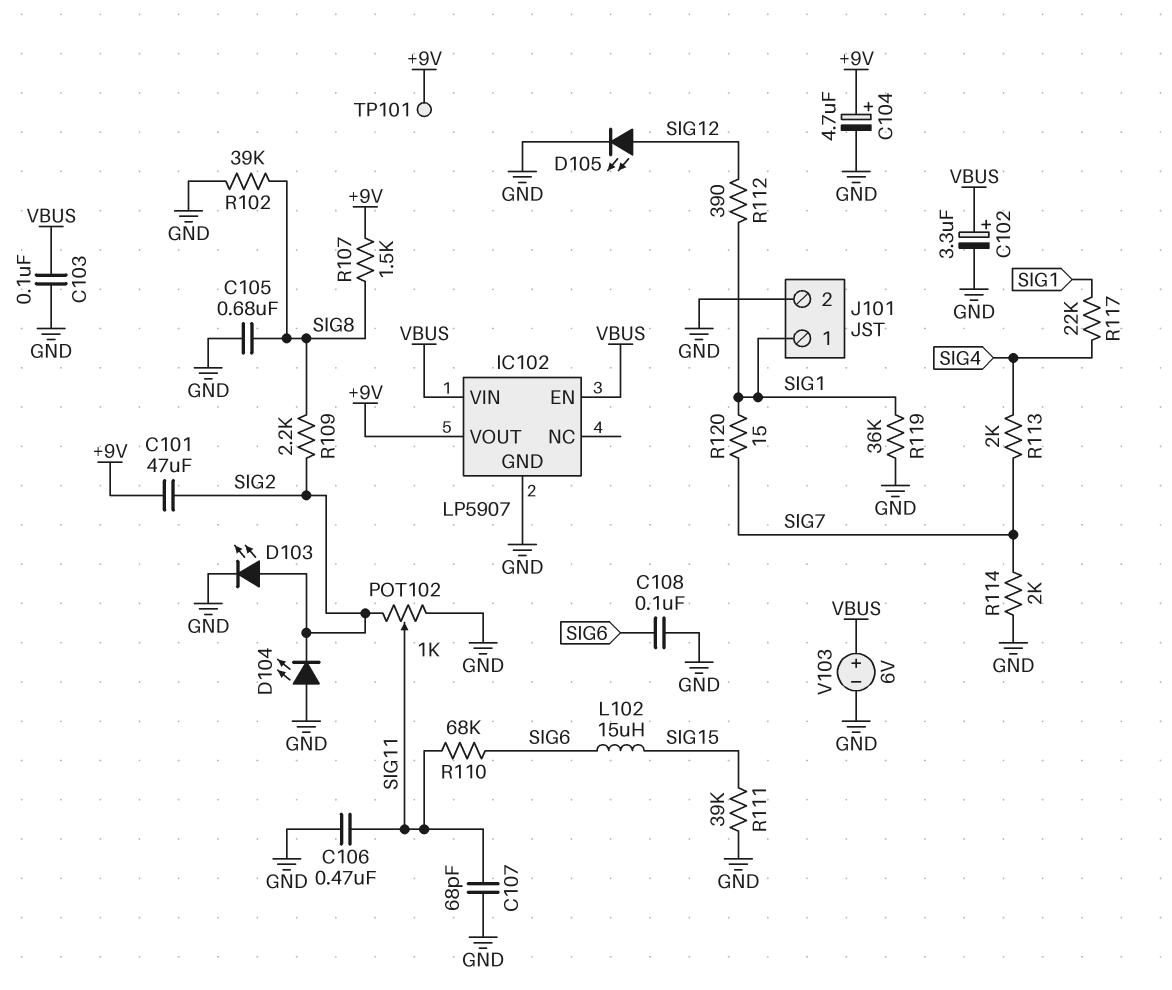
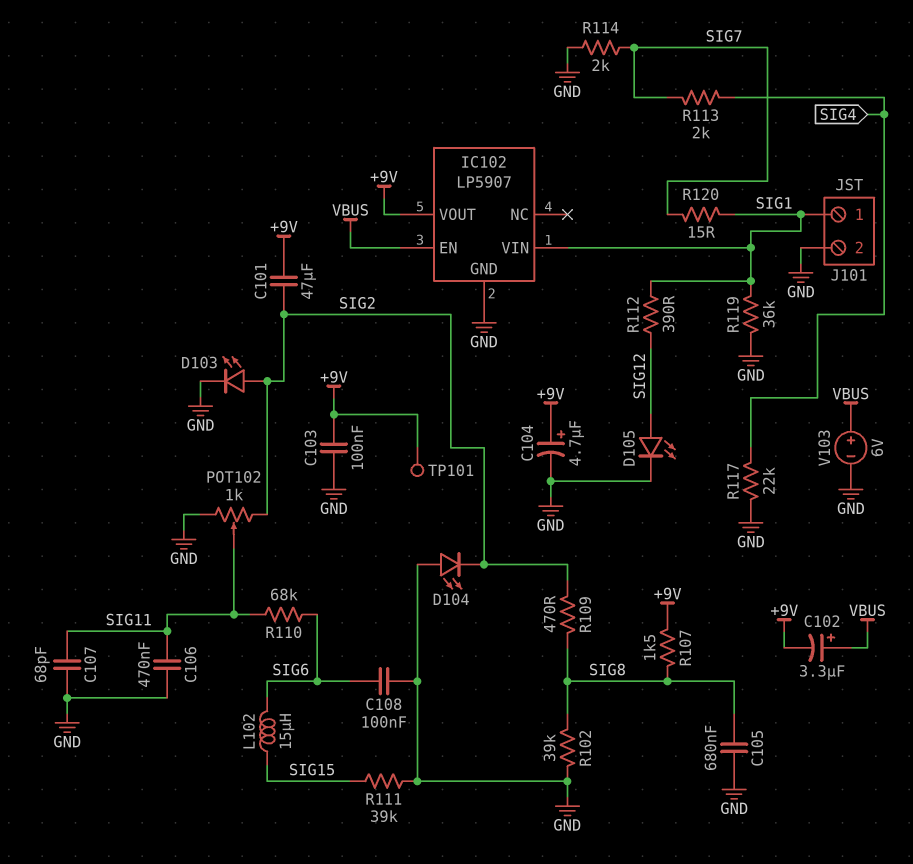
C102: 3.3uF (plus VBUS, minus GND) -> 3.3uF (plus VBUS, minus +9V)
C103: 100nF (GND, VBUS) -> 100nF (+9V, GND)
IC102 pin VIN: VBUS -> SIG1
R109: 2.2k (SIG2, SIG8) -> 470 (SIG2, SIG8)
R117: 22k (SIG1, SIG4) -> 22k (GND, SIG4)

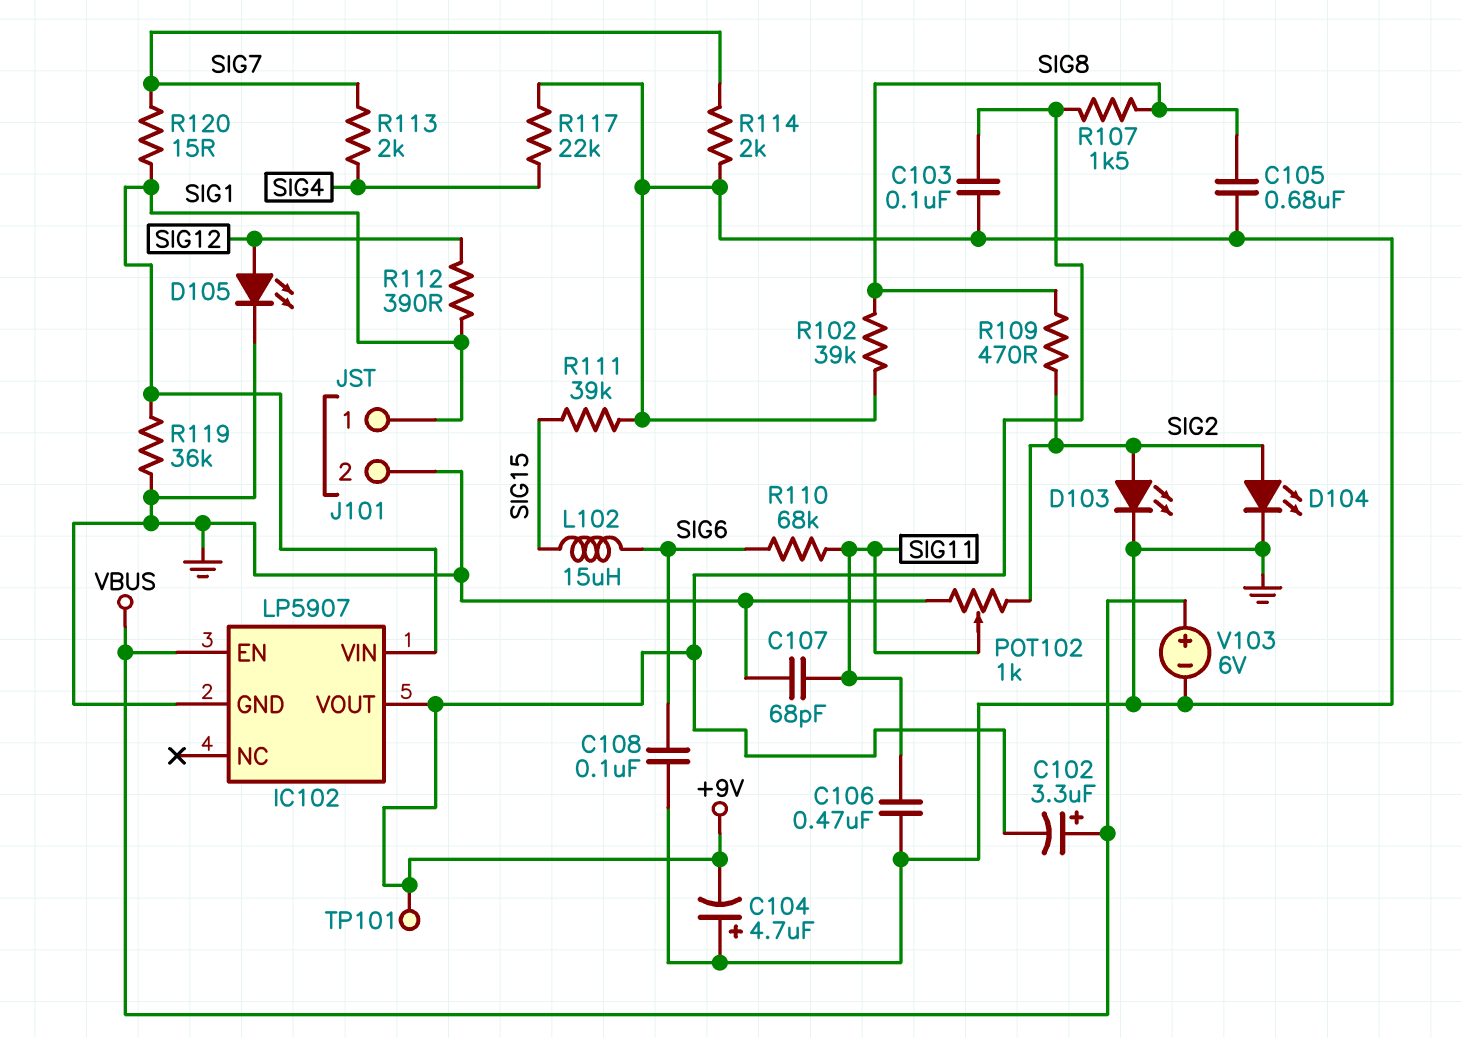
C101: 47uF (+9V, SIG2) -> none
C104: 4.7uF (plus +9V, minus GND) -> 4.7uF (plus GND, minus +9V)
D104: LED (A GND, K SIG2) -> LED (A SIG2, K GND)

